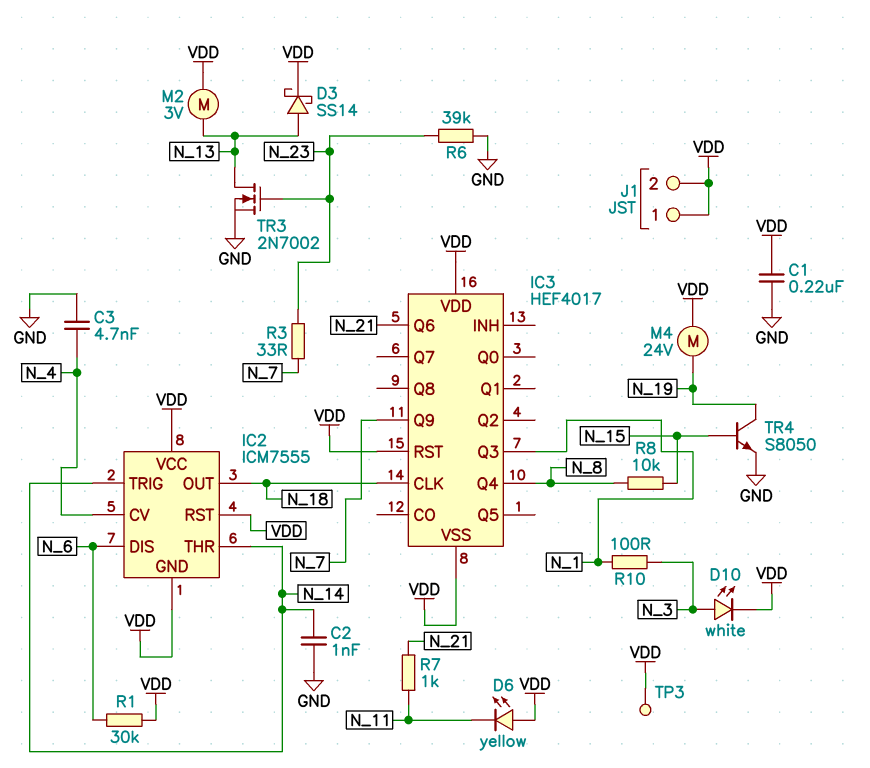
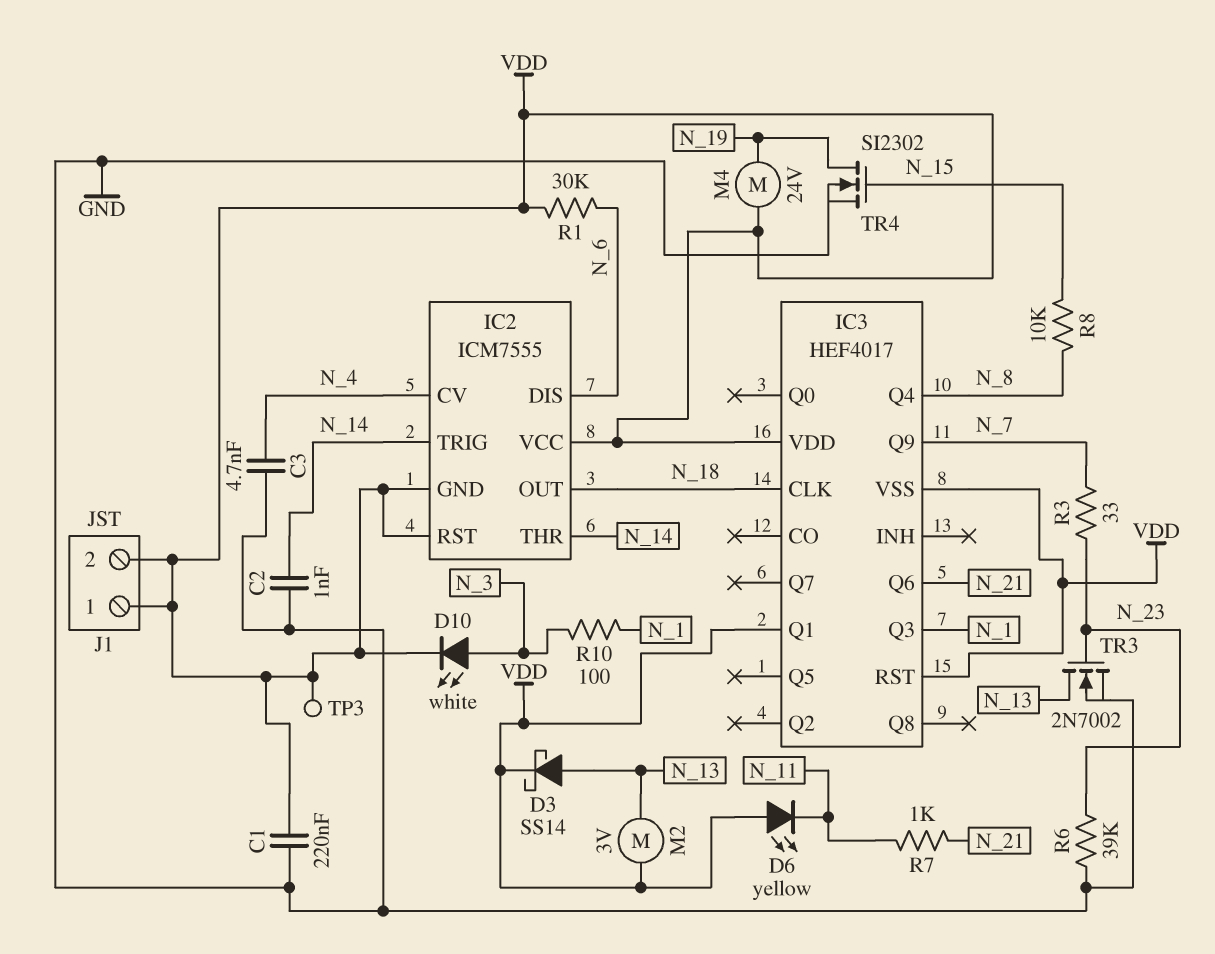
IC3 pin Q1: none -> VDD
TR4: NPN S8050 (B N_15, C N_19, E GND) -> NMOS SI2302 (G N_15, D N_19, S GND)

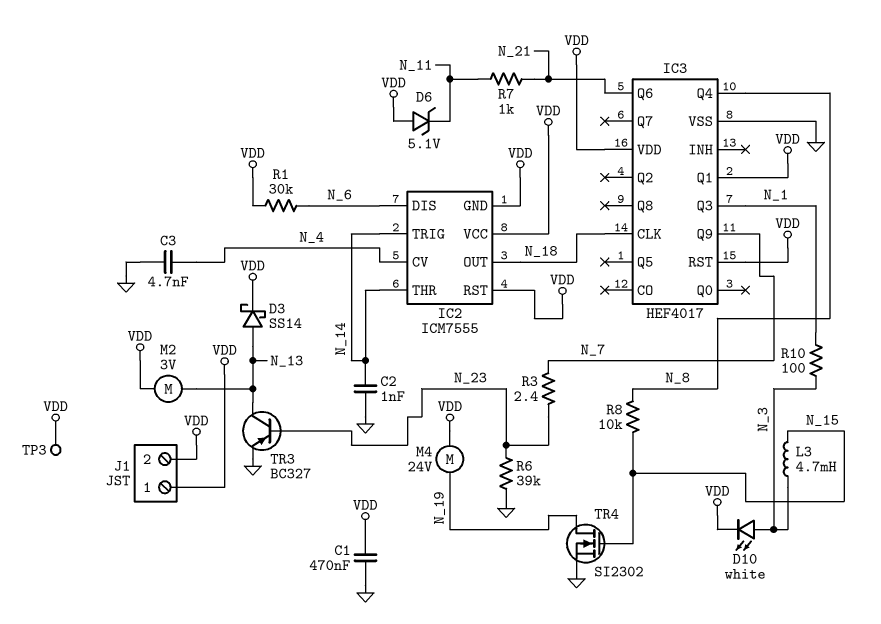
C1: 220nF (GND, VDD) -> 470nF (GND, VDD)
D6: LED yellow (A VDD, K N_11) -> zener 5.1V (A VDD, K N_11)
IC3 pin VSS: VDD -> GND
L3: none -> 4.7mH (N_3, N_15)
R3: 33 (N_7, N_23) -> 2.4 (N_7, N_23)
TR3: NMOS 2N7002 (G N_23, D N_13, S GND) -> PNP BC327 (B N_23, C N_13, E GND)

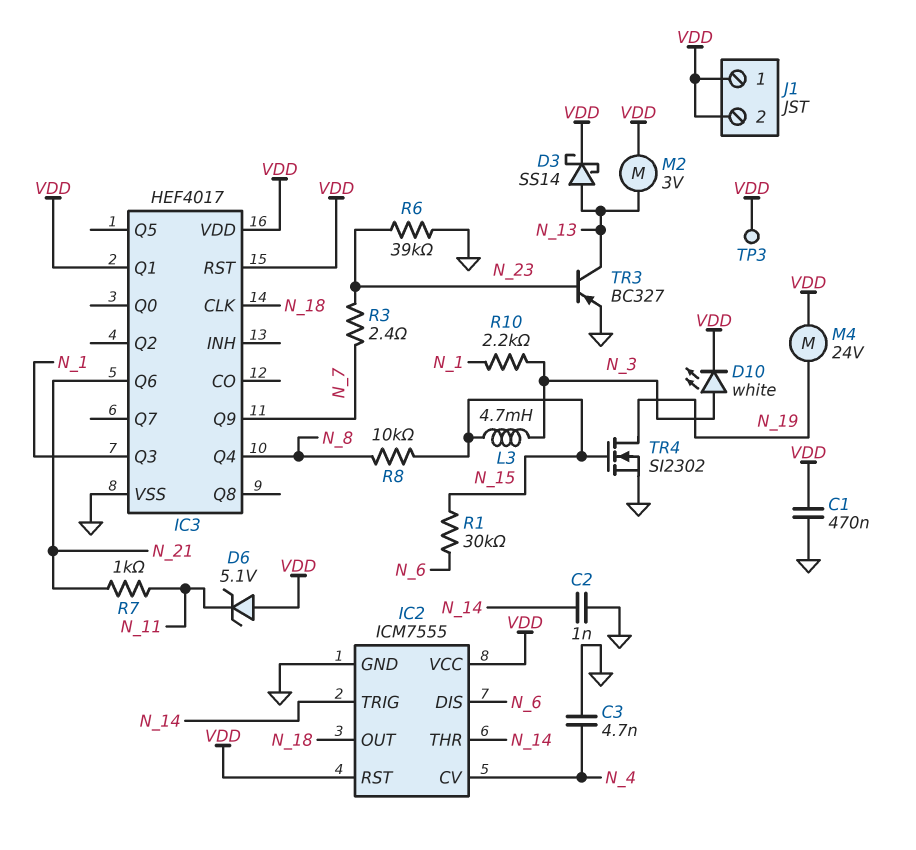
IC2 pin GND: VDD -> GND
R1: 30k (N_6, VDD) -> 30k (N_6, N_15)
R10: 100 (N_1, N_3) -> 2.2k (N_1, N_3)

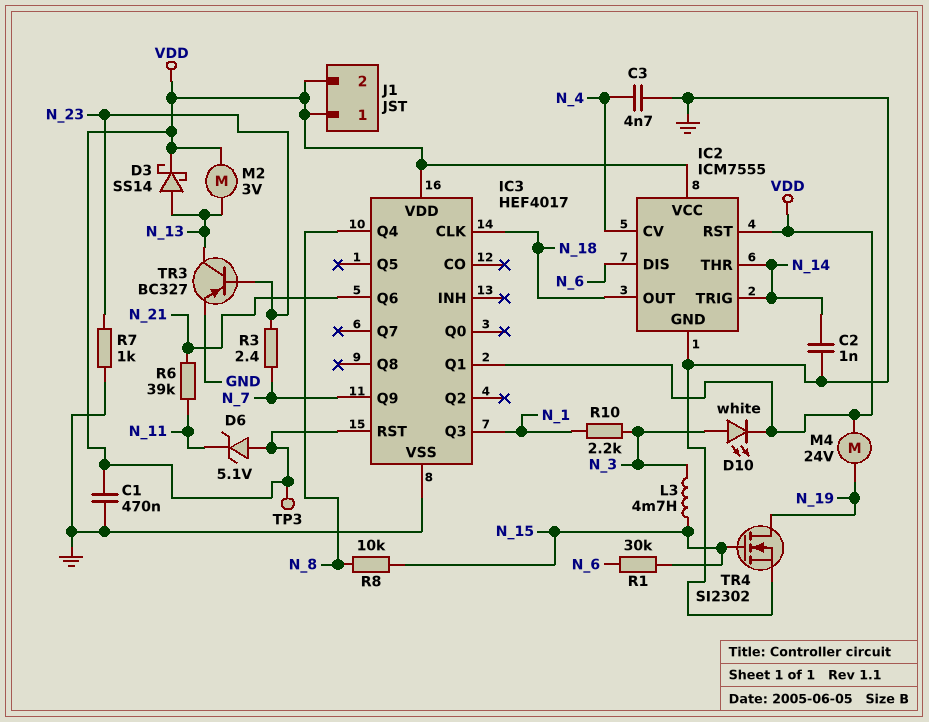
R6: 39k (GND, N_23) -> 39k (N_11, N_21)
R7: 1k (N_11, N_21) -> 1k (GND, N_23)

